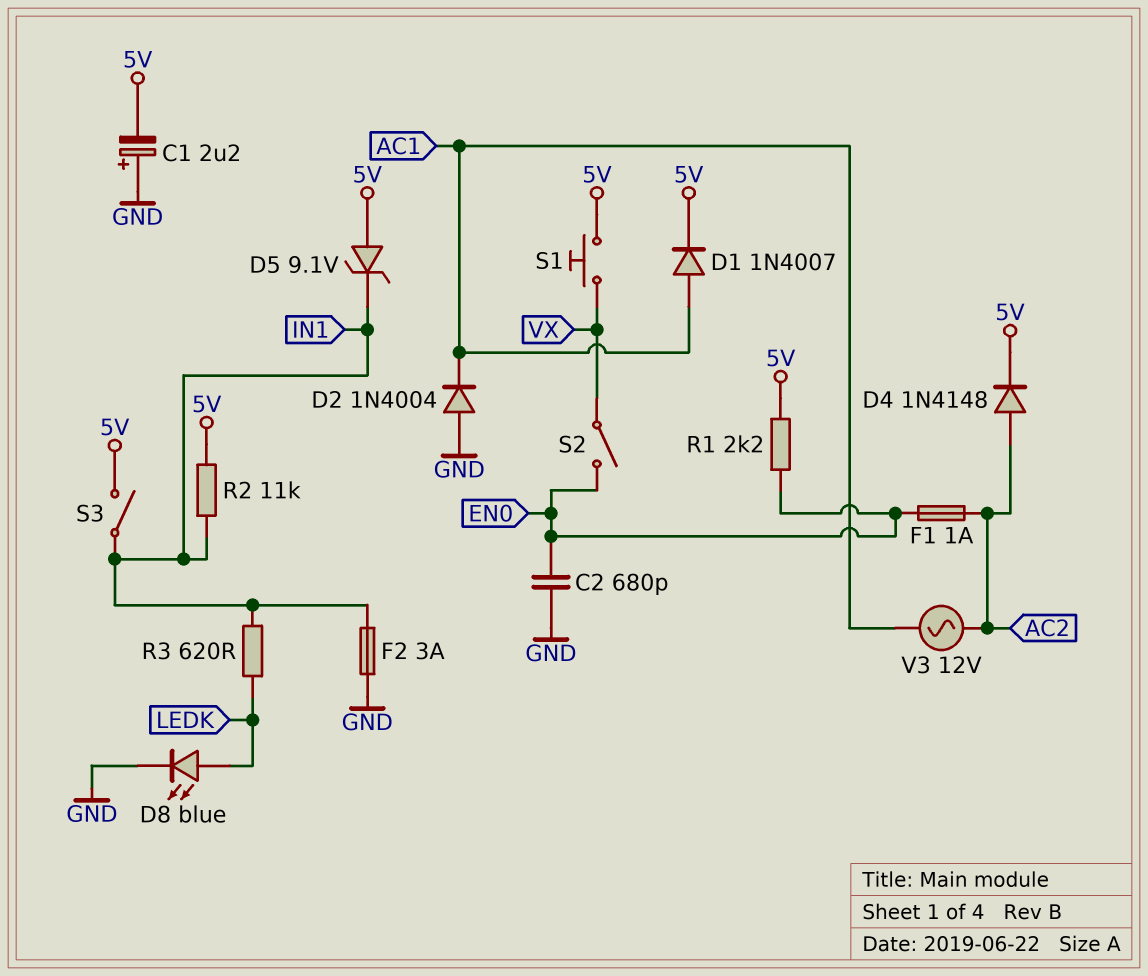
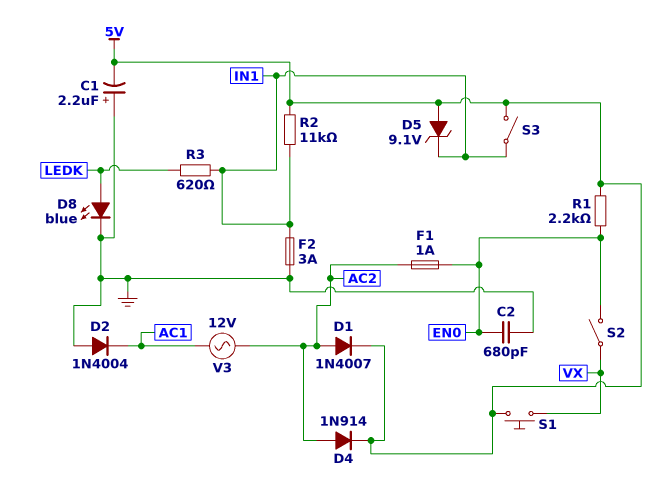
D1: diode 1N4007 (A AC1, K 5V) -> diode 1N4007 (A AC2, K 5V)
D4: diode 1N4148 (A AC2, K 5V) -> diode 1N914 (A AC2, K 5V)

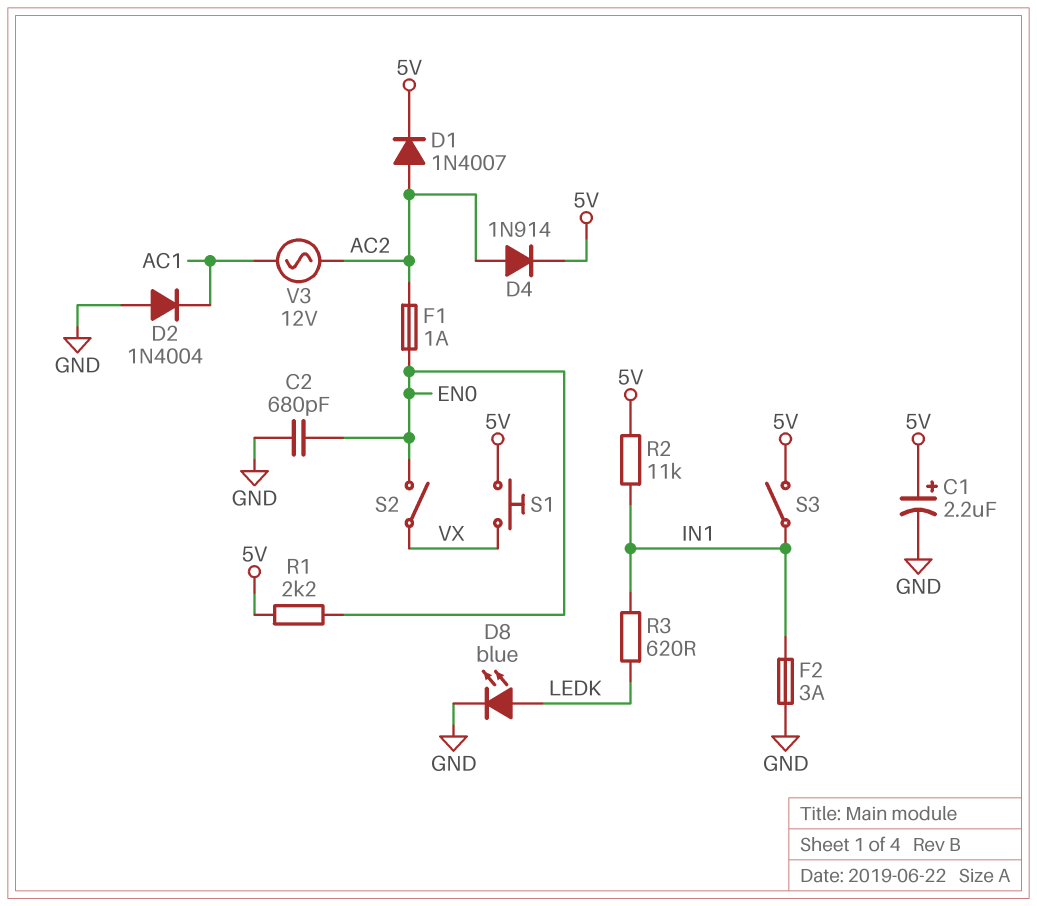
C1: 2.2uF (plus GND, minus 5V) -> 2.2uF (plus 5V, minus GND)
D5: zener 9.1V (A 5V, K IN1) -> none

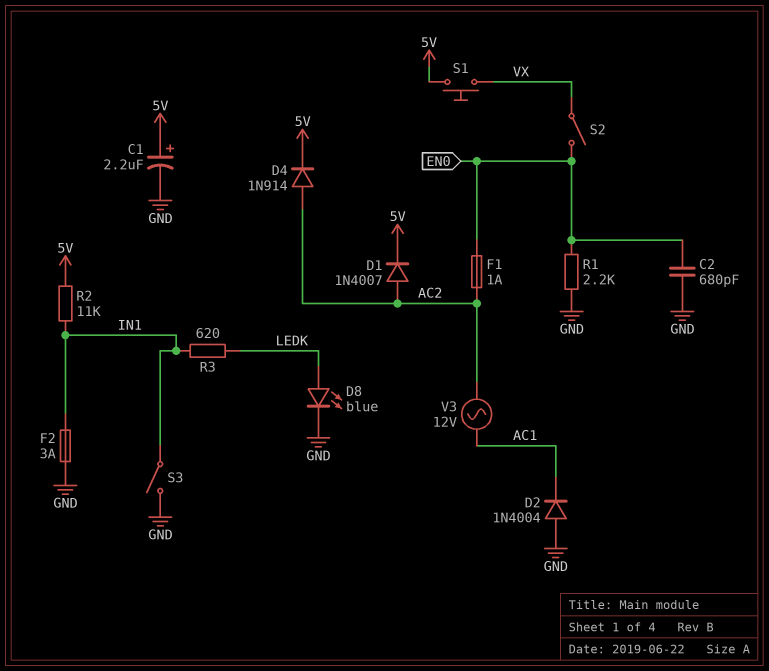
R1: 2.2k (5V, EN0) -> 2.2k (EN0, GND)
S3: switch (5V, IN1) -> switch (GND, IN1)

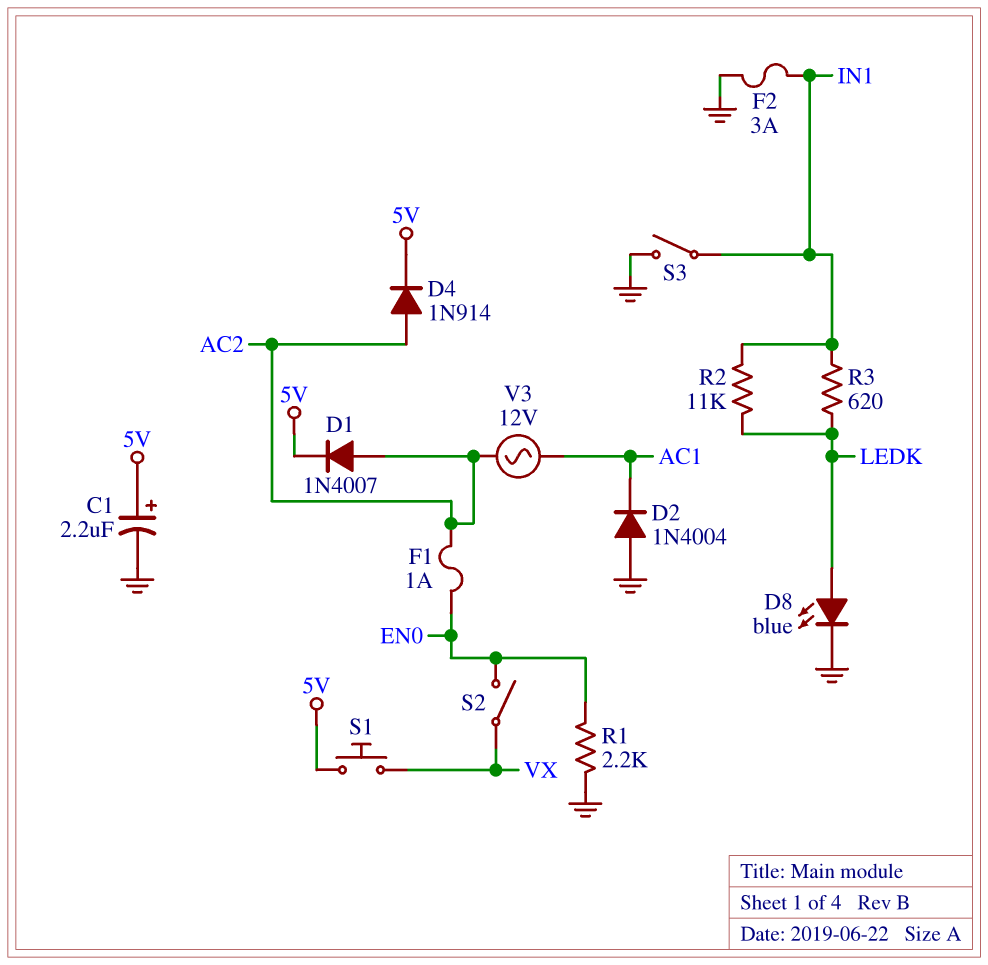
C2: 680pF (EN0, GND) -> none
R2: 11k (5V, IN1) -> 11k (IN1, LEDK)

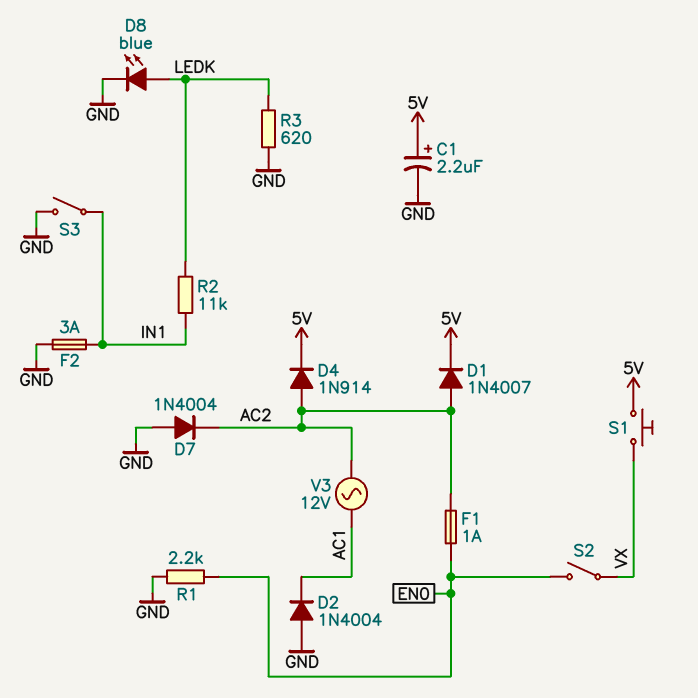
D7: none -> diode 1N4004 (A GND, K AC2)
R3: 620 (IN1, LEDK) -> 620 (GND, LEDK)

